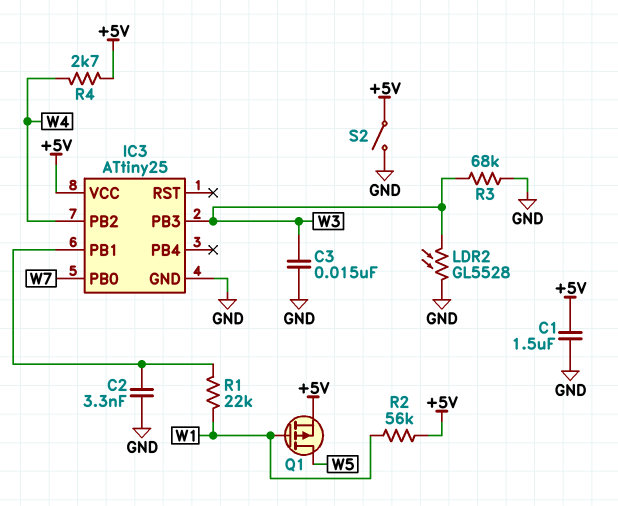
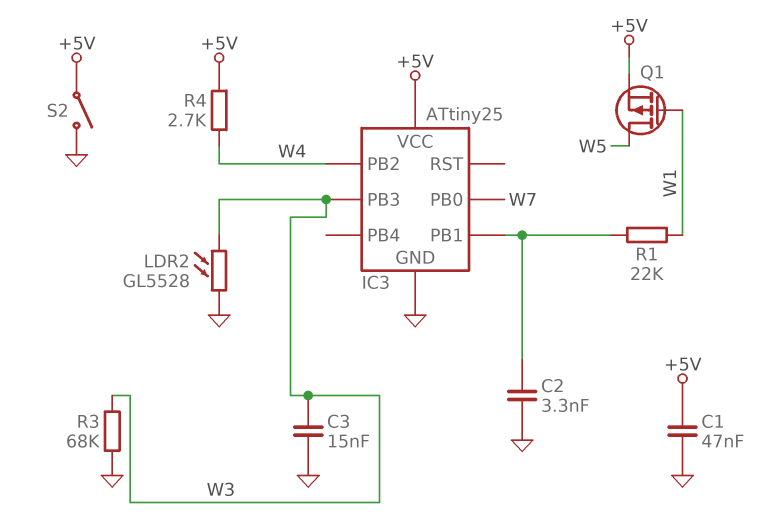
C1: 1.5uF (+5V, GND) -> 47nF (+5V, GND)
R2: 56k (+5V, W1) -> none

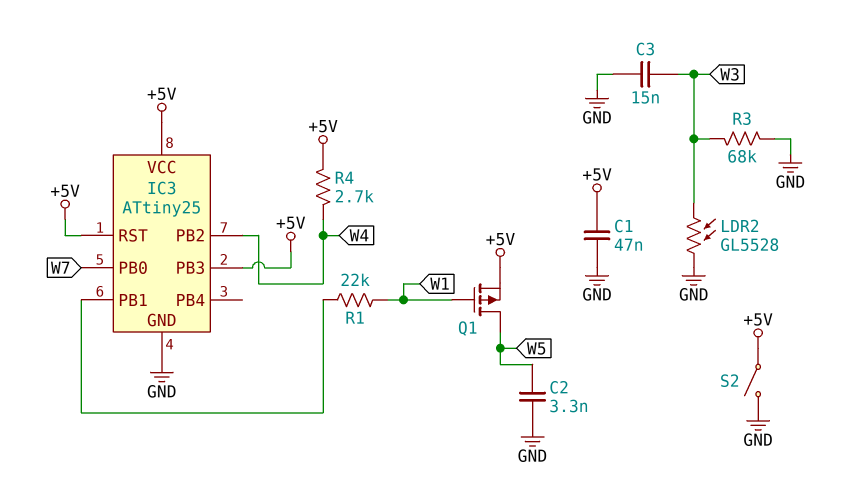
C2: 3.3nF (GND, IC3/PB1) -> 3.3nF (GND, W5)
IC3 pin PB3: W3 -> +5V
IC3 pin RST: none -> +5V

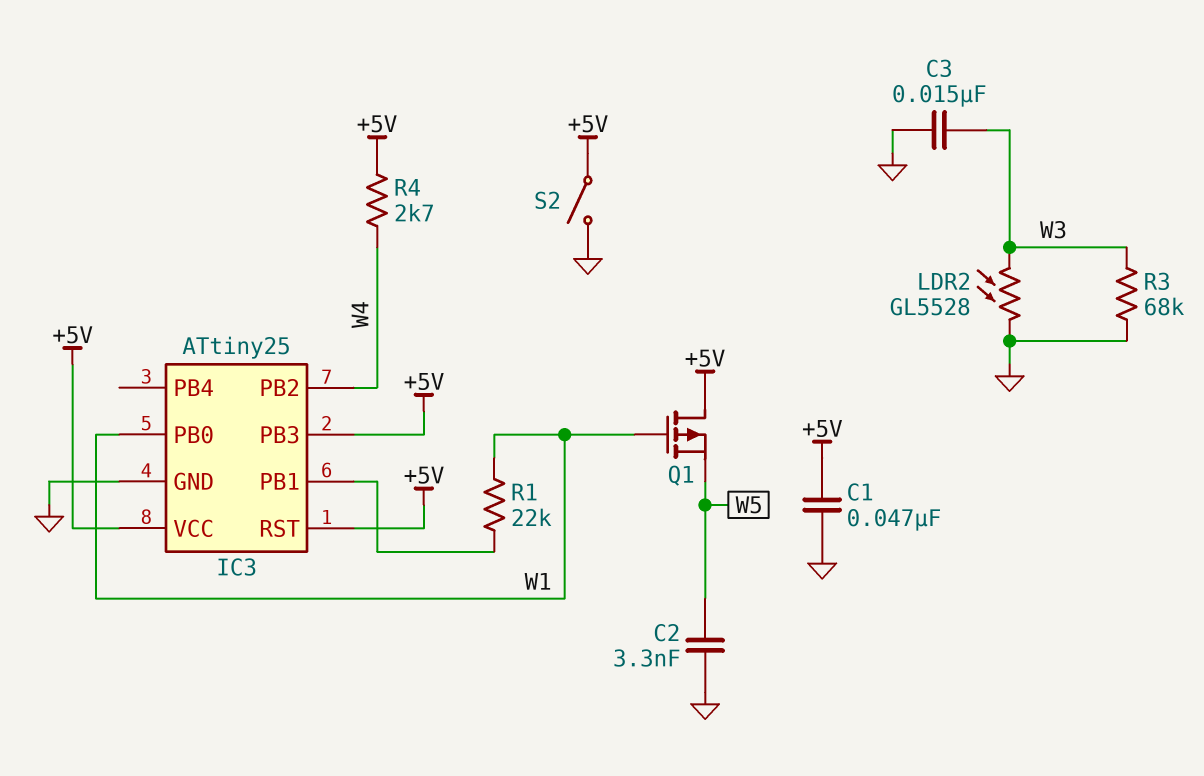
IC3 pin PB0: W7 -> W1
Q1: PMOS (G W1, D W5, S +5V) -> PMOS (G W1, D +5V, S W5)

